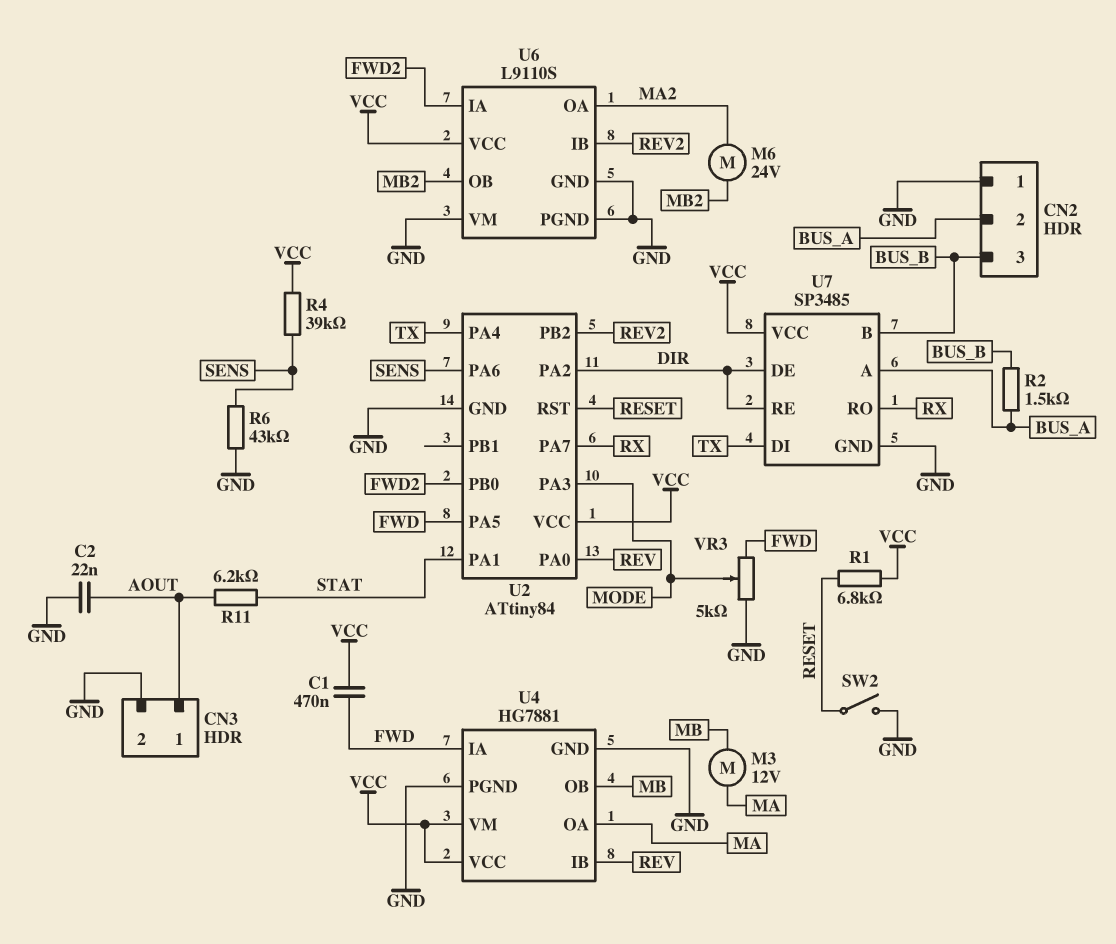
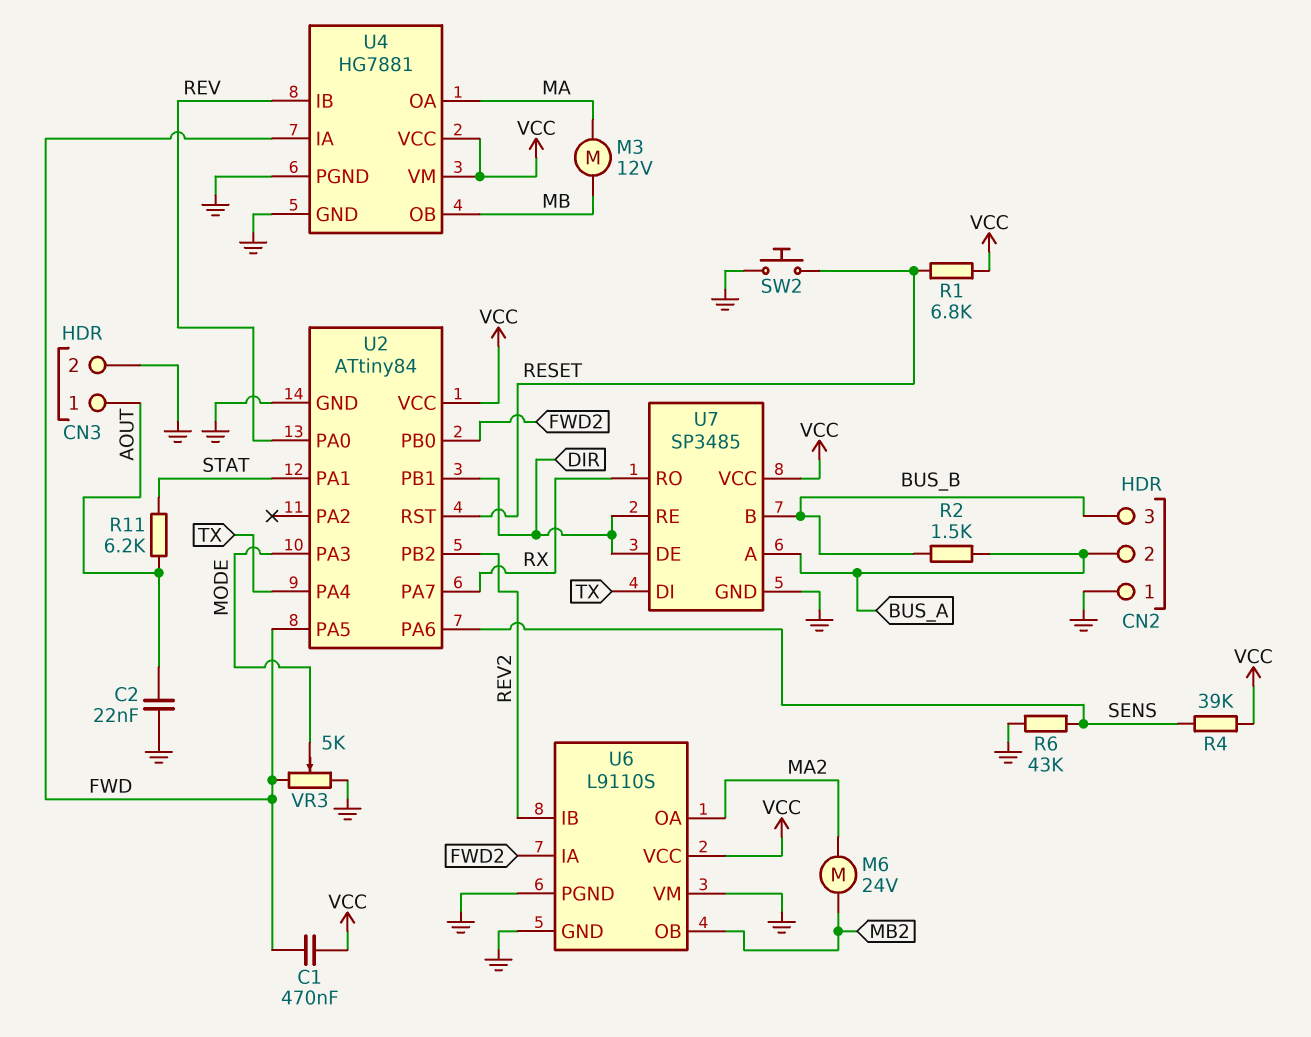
SW2: switch (GND, RESET) -> button (GND, RESET)
U2 pin PA2: DIR -> none
U2 pin PB1: none -> DIR

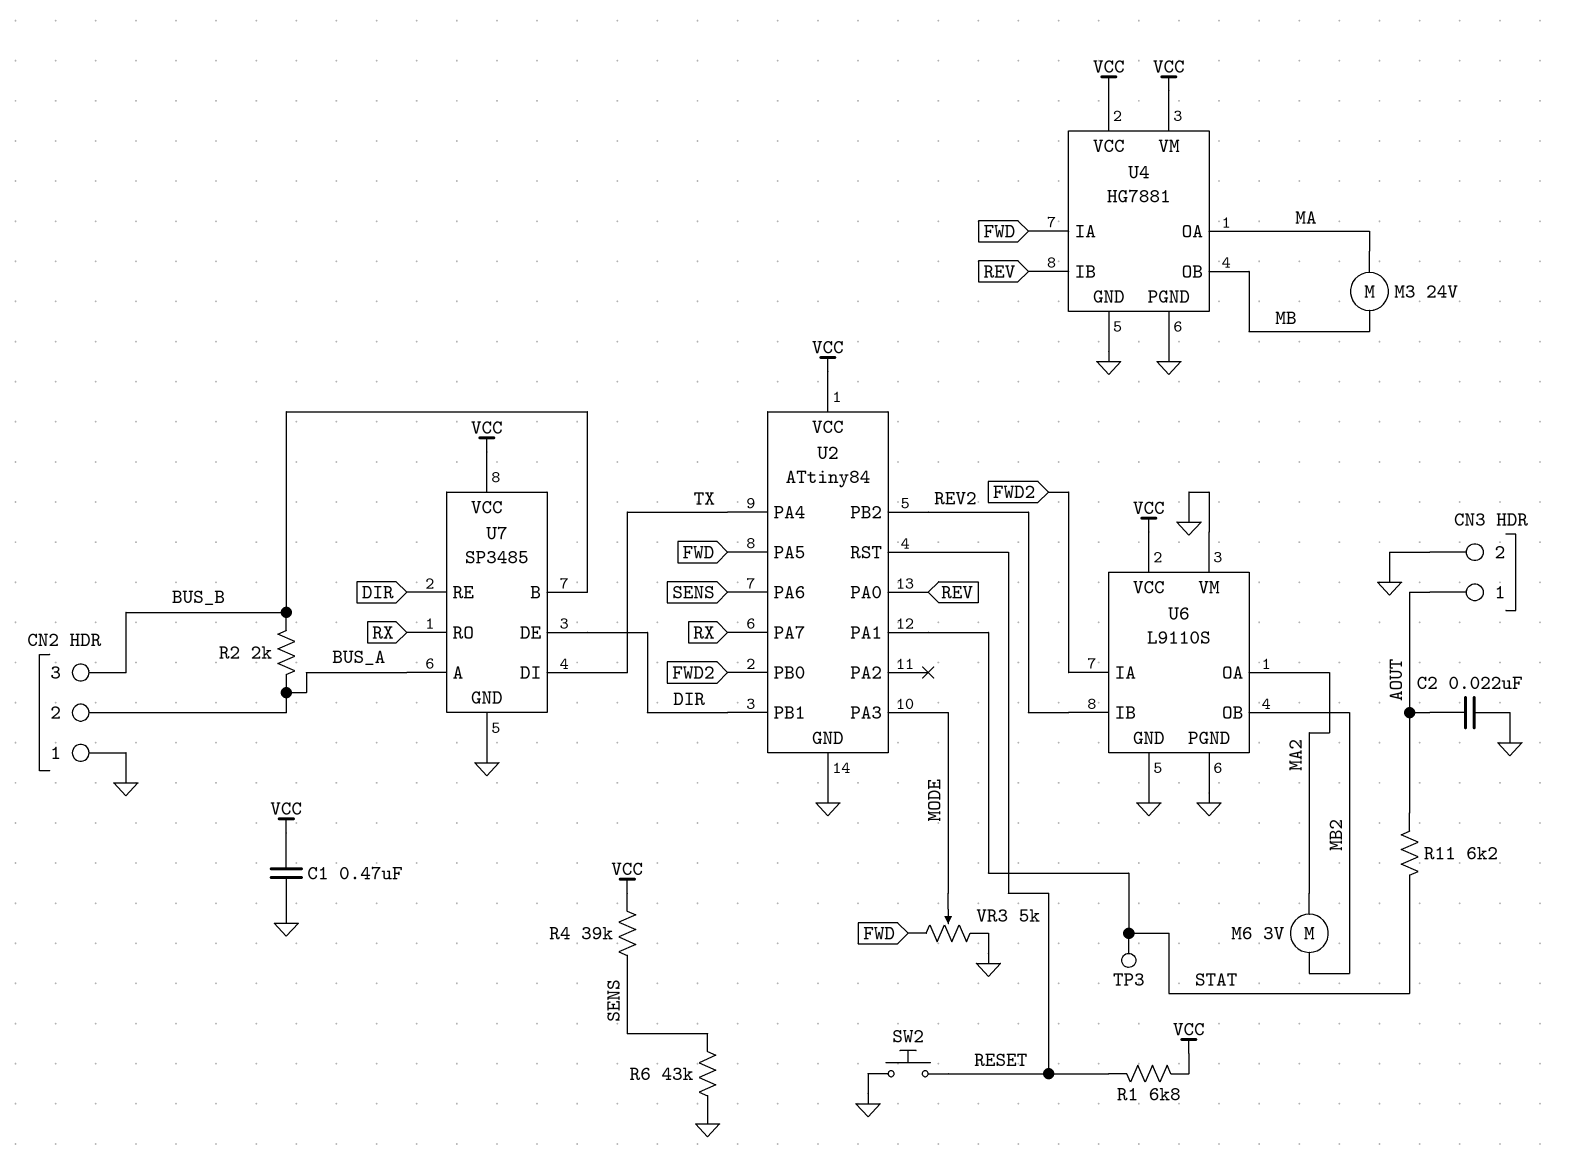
C1: 470nF (FWD, VCC) -> 470nF (GND, VCC)
M3: motor 12V (MA, MB) -> motor 24V (MA, MB)
M6: motor 24V (MA2, MB2) -> motor 3V (MA2, MB2)
R2: 1.5k (BUS_A, BUS_B) -> 2k (BUS_A, BUS_B)
TP3: none -> test point (STAT)

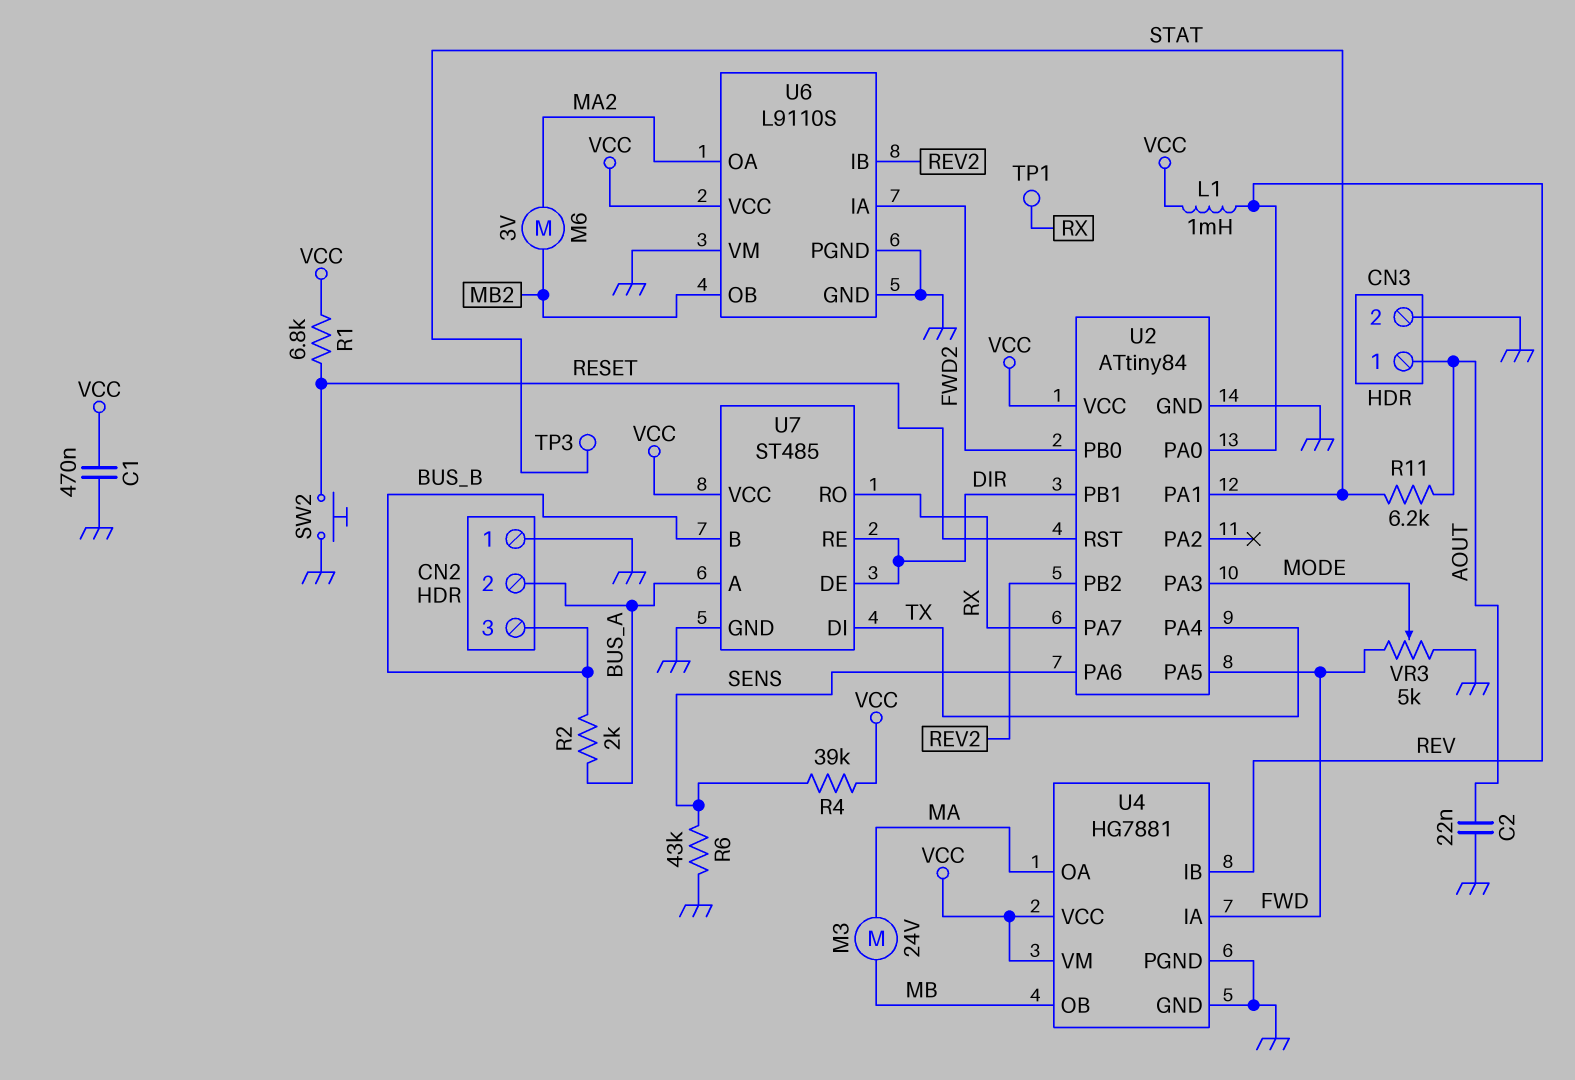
L1: none -> 1mH (REV, VCC)
TP1: none -> test point (RX)
U7: SP3485 -> ST485

